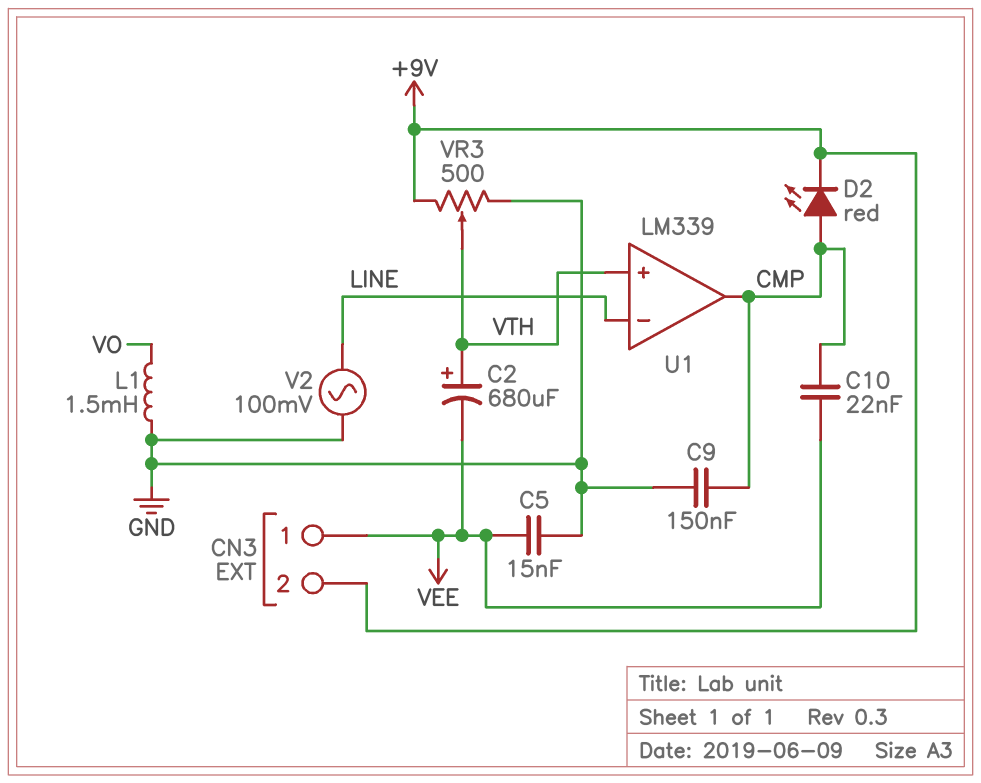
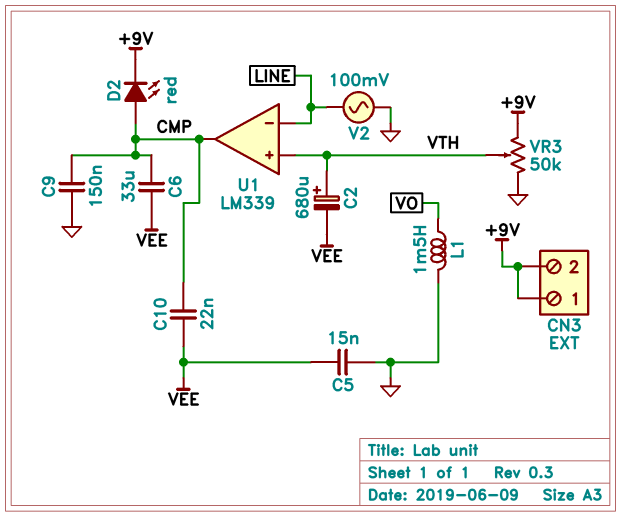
C6: none -> 33uF (CMP, VEE)
CN3 pin 1: VEE -> +9V
VR3: 500 (+9V, GND, wiper VTH) -> 50k (+9V, GND, wiper VTH)

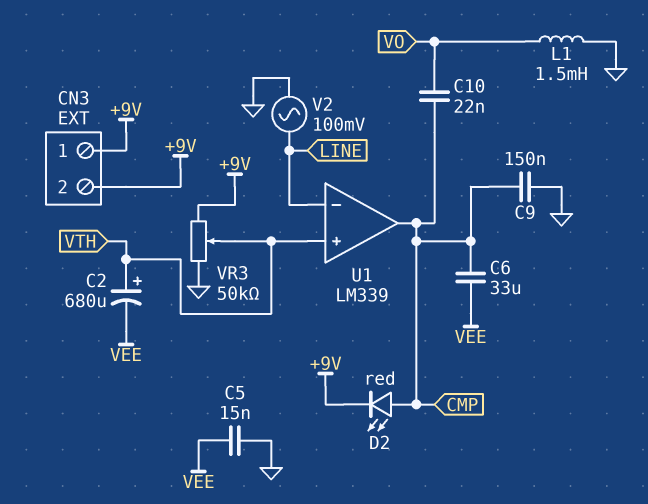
C10: 22nF (CMP, VEE) -> 22nF (CMP, VO)

